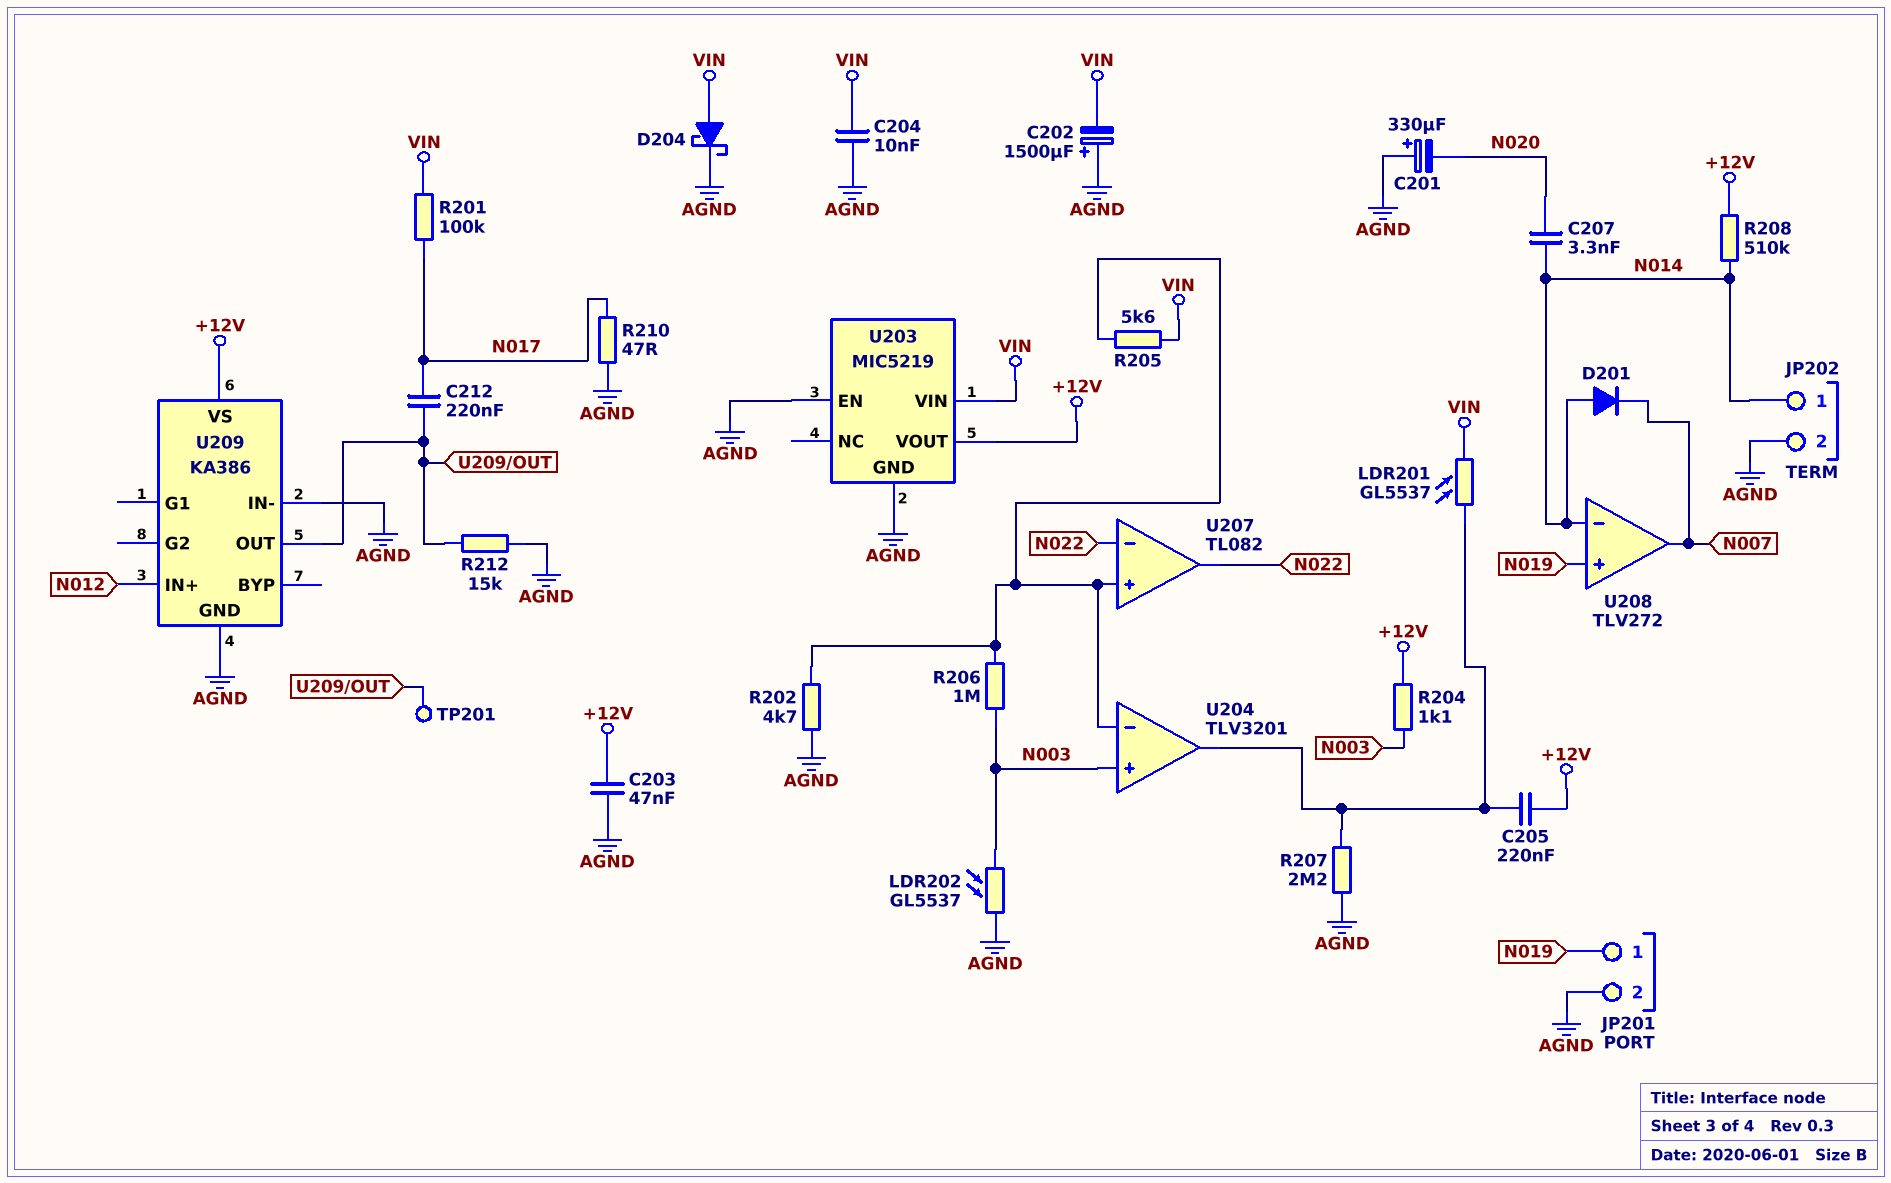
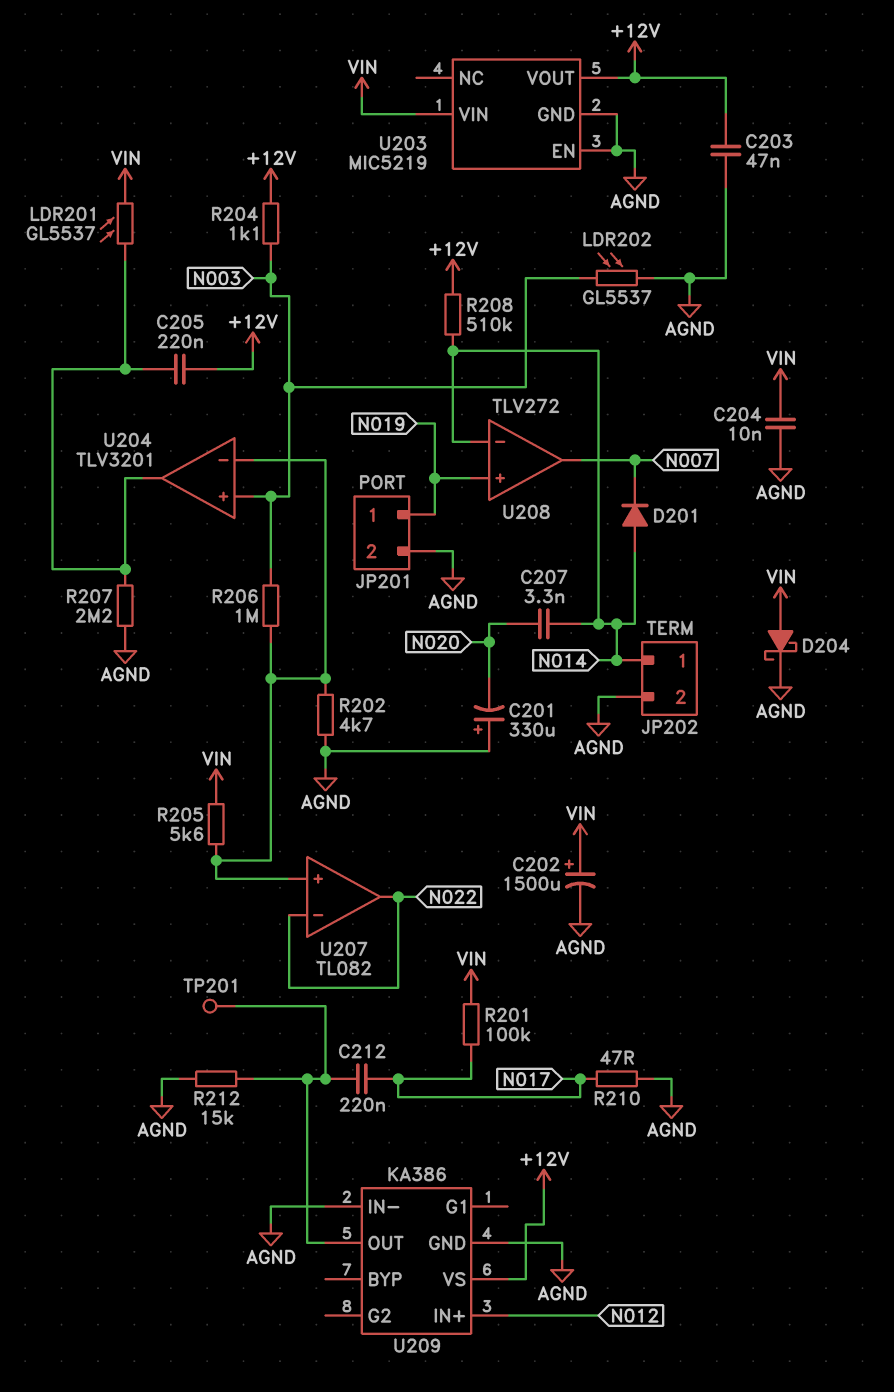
C202: 1500uF (plus AGND, minus VIN) -> 1500uF (plus VIN, minus AGND)

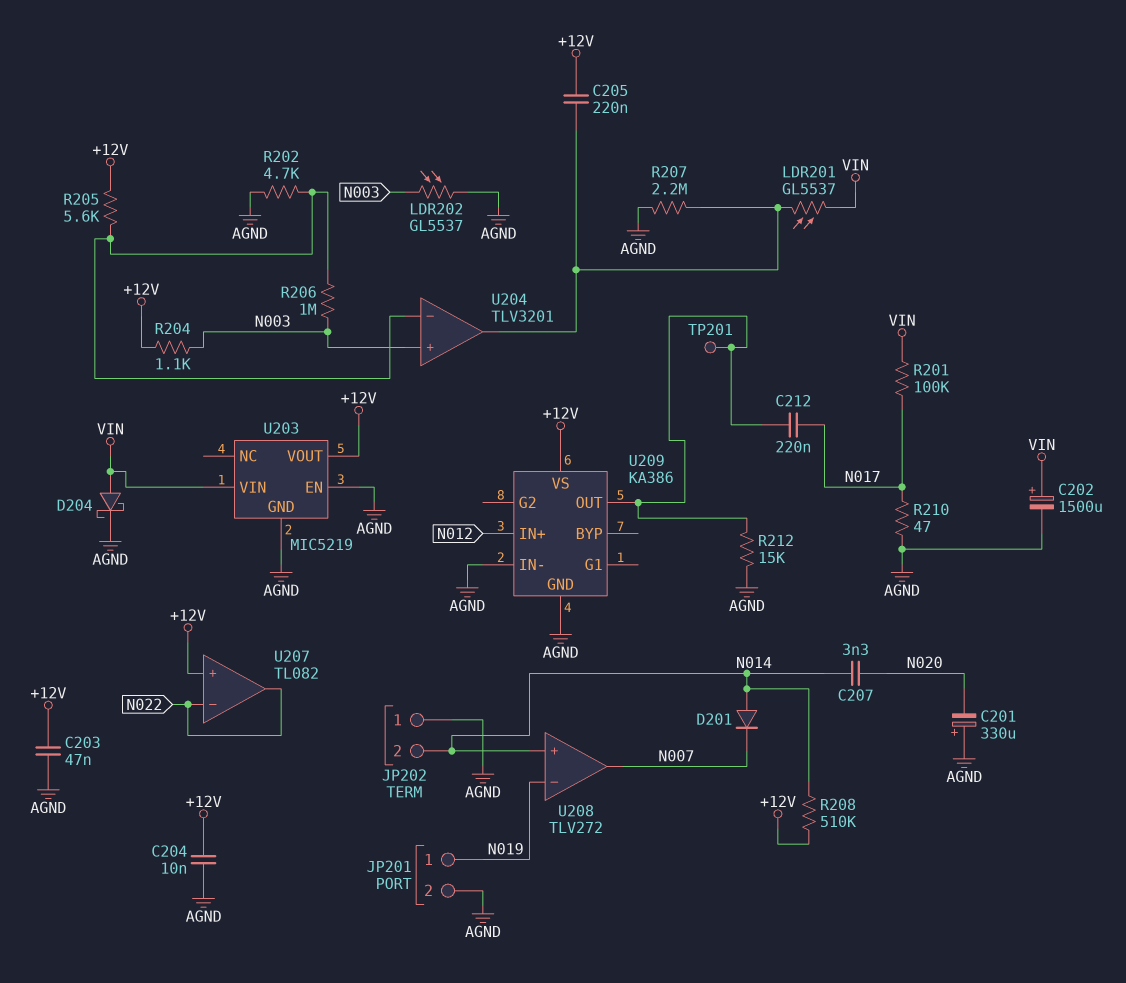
C204: 10nF (AGND, VIN) -> 10nF (+12V, AGND)
JP202 pin 1: N014 -> AGND
JP202 pin 2: AGND -> N014
R205: 5.6k (U204/in-, VIN) -> 5.6k (+12V, U204/in-)
U207 pin in+: U204/in- -> +12V
U208 pin in+: N019 -> N014
U208 pin in-: N014 -> N019

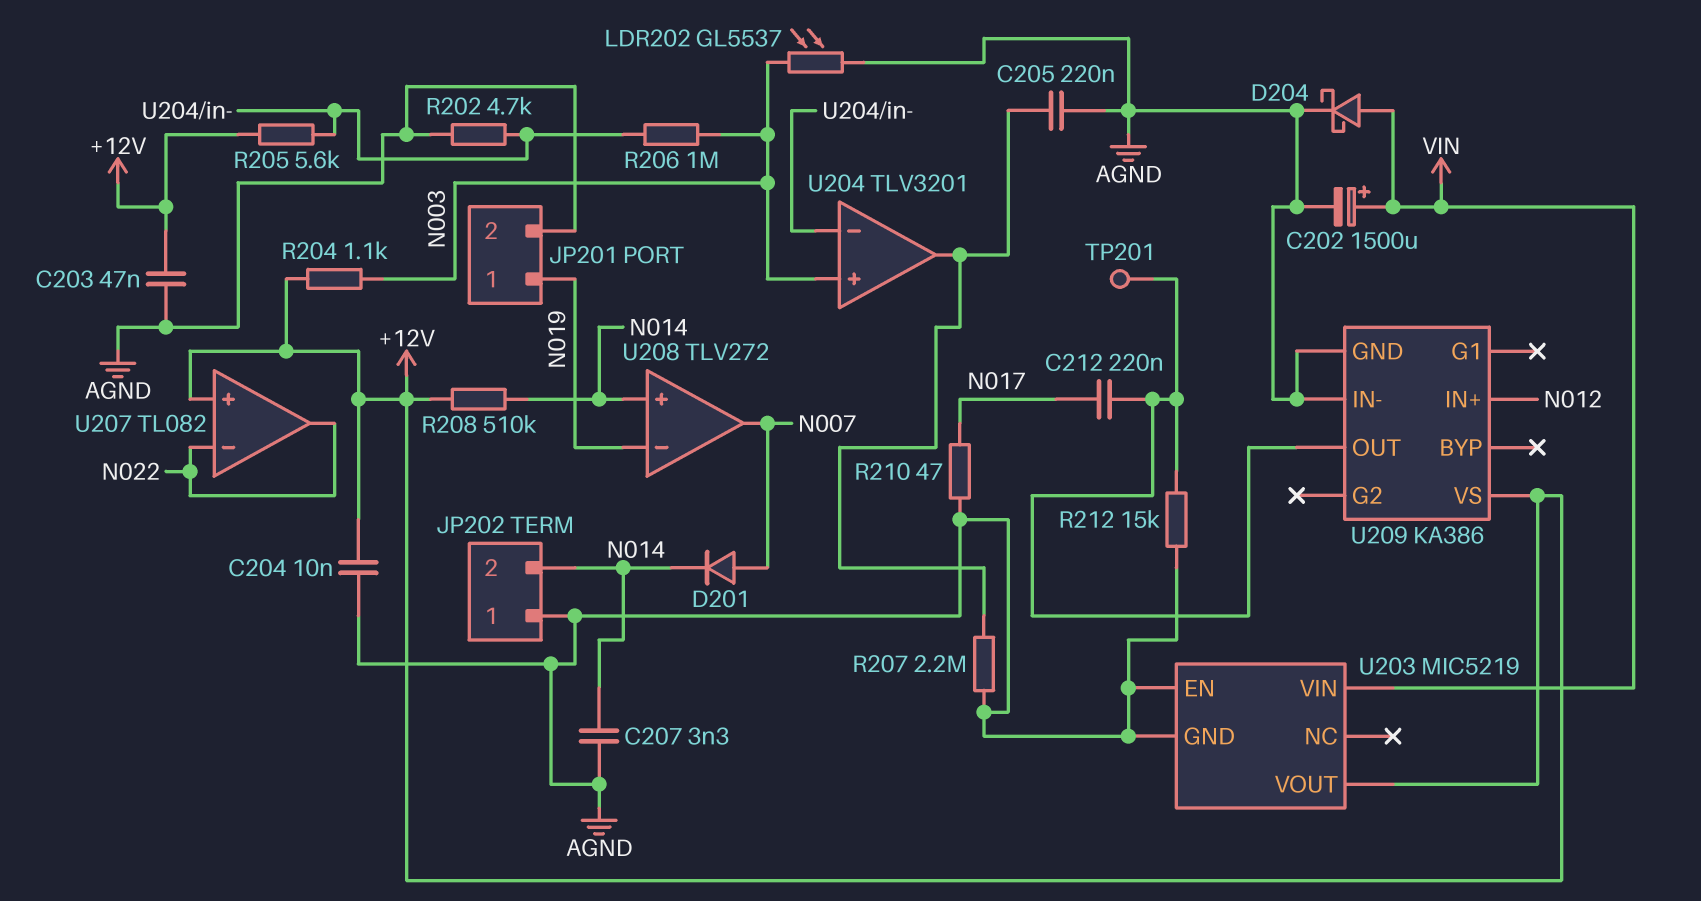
C201: 330uF (plus AGND, minus N020) -> none
C205: 220nF (+12V, U204/out) -> 220nF (AGND, U204/out)
C207: 3.3nF (N014, N020) -> 3.3nF (AGND, N014)
D201: diode (A N014, K N007) -> diode (A N007, K N014)
LDR201: GL5537 (U204/out, VIN) -> none
R201: 100k (N017, VIN) -> none

